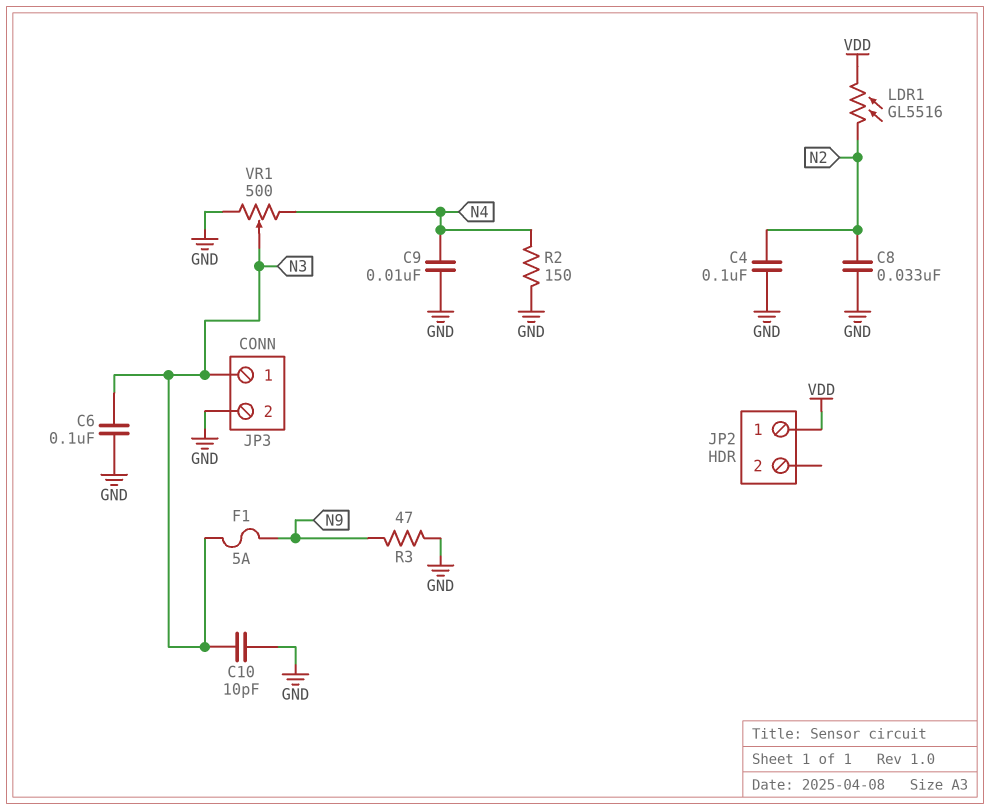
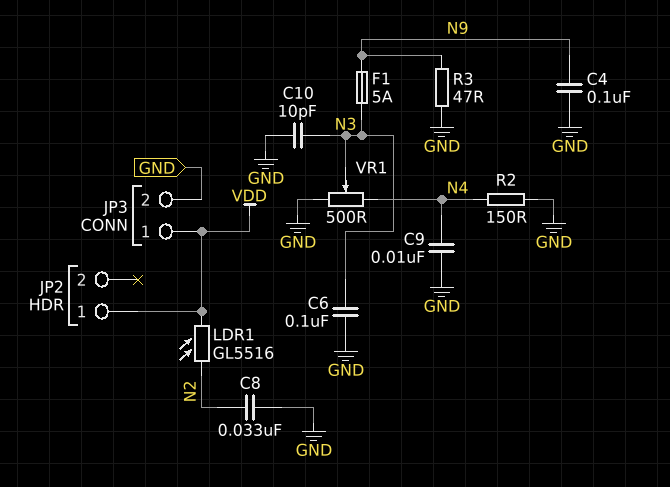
C4: 100nF (GND, N2) -> 100nF (GND, N9)
JP3 pin 1: N3 -> VDD

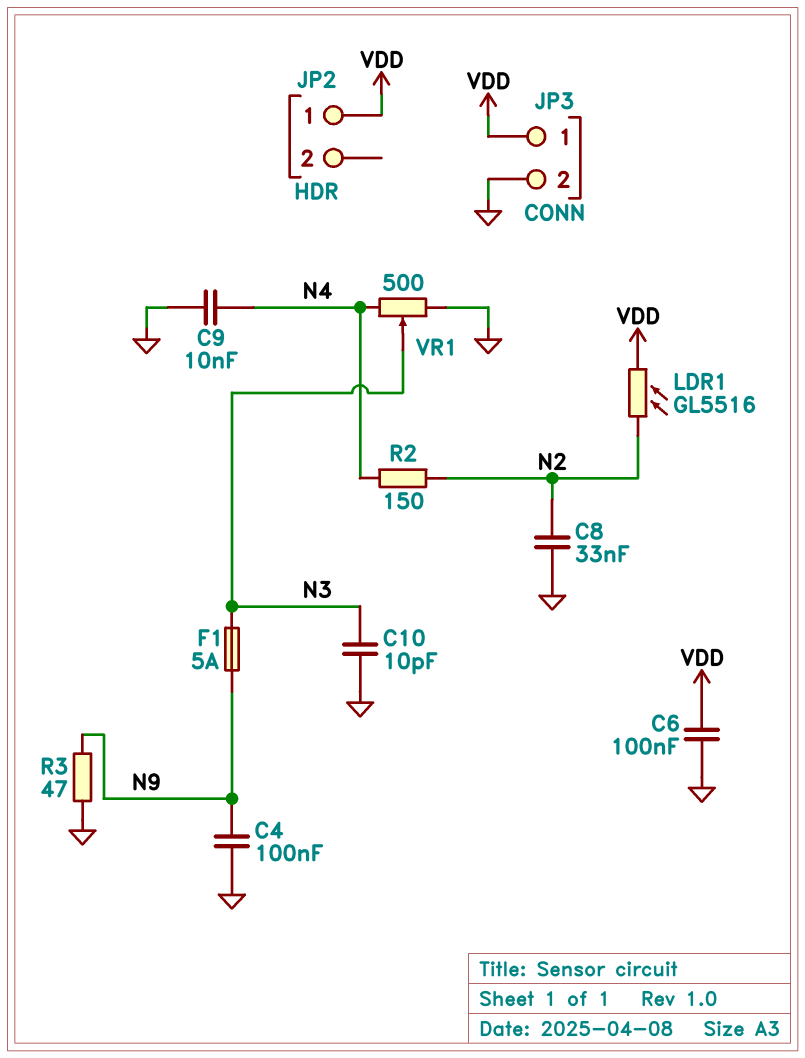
C6: 100nF (GND, N3) -> 100nF (GND, VDD)
R2: 150 (GND, N4) -> 150 (N2, N4)

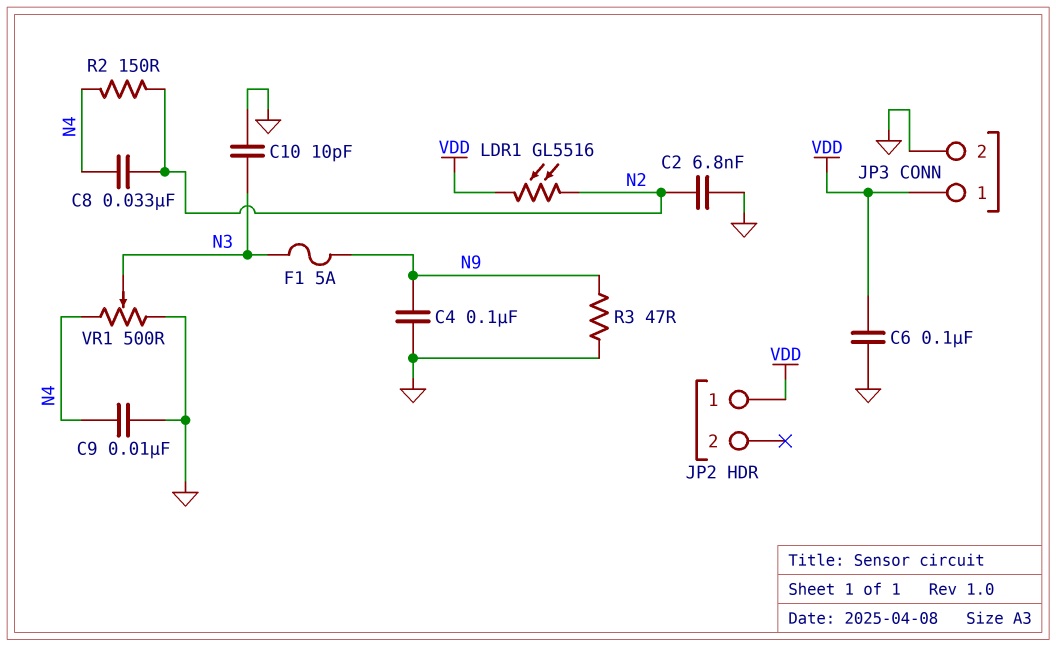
C2: none -> 6.8nF (GND, N2)
C8: 33nF (GND, N2) -> 33nF (N2, N4)

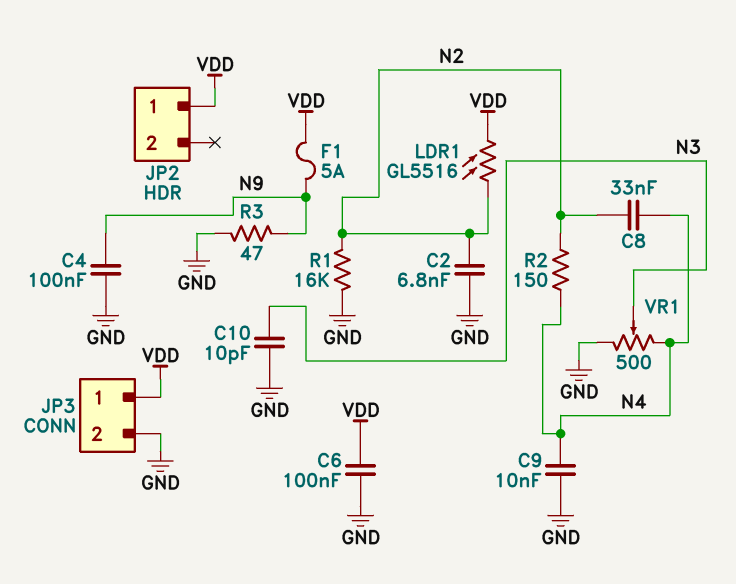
F1: 5A (N3, N9) -> 5A (N9, VDD)
R1: none -> 16k (GND, N2)

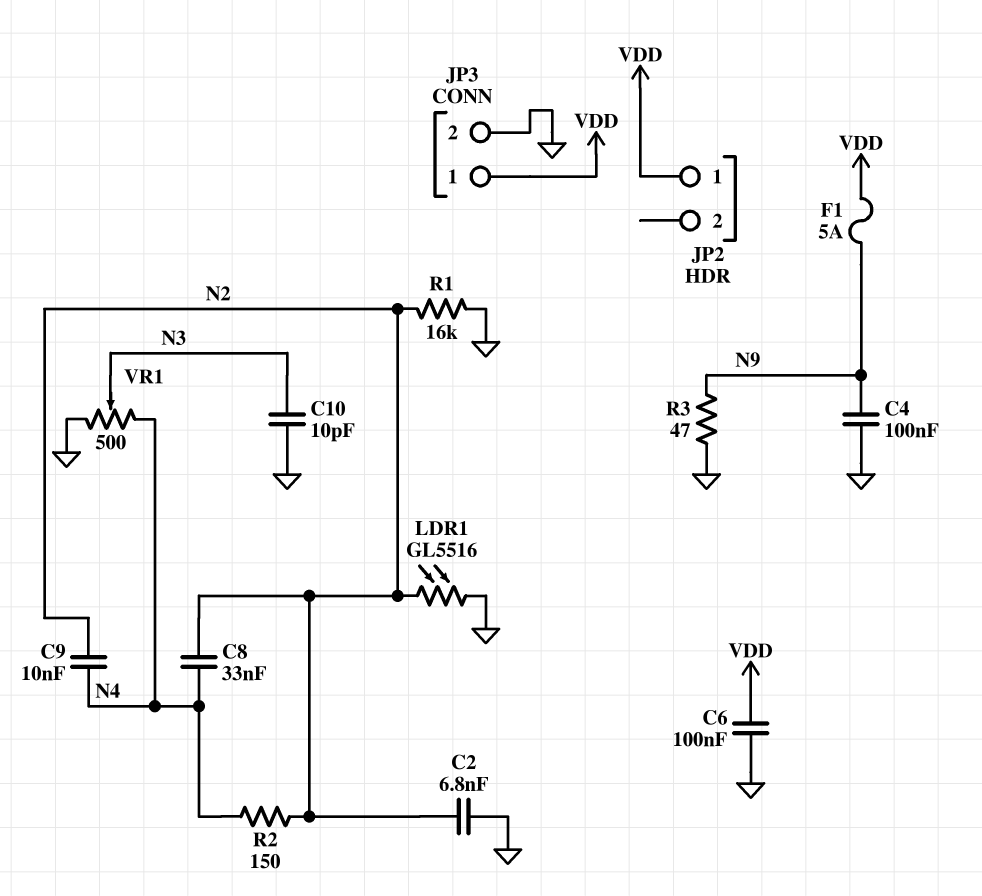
C9: 10nF (GND, N4) -> 10nF (N2, N4)
LDR1: GL5516 (N2, VDD) -> GL5516 (GND, N2)

